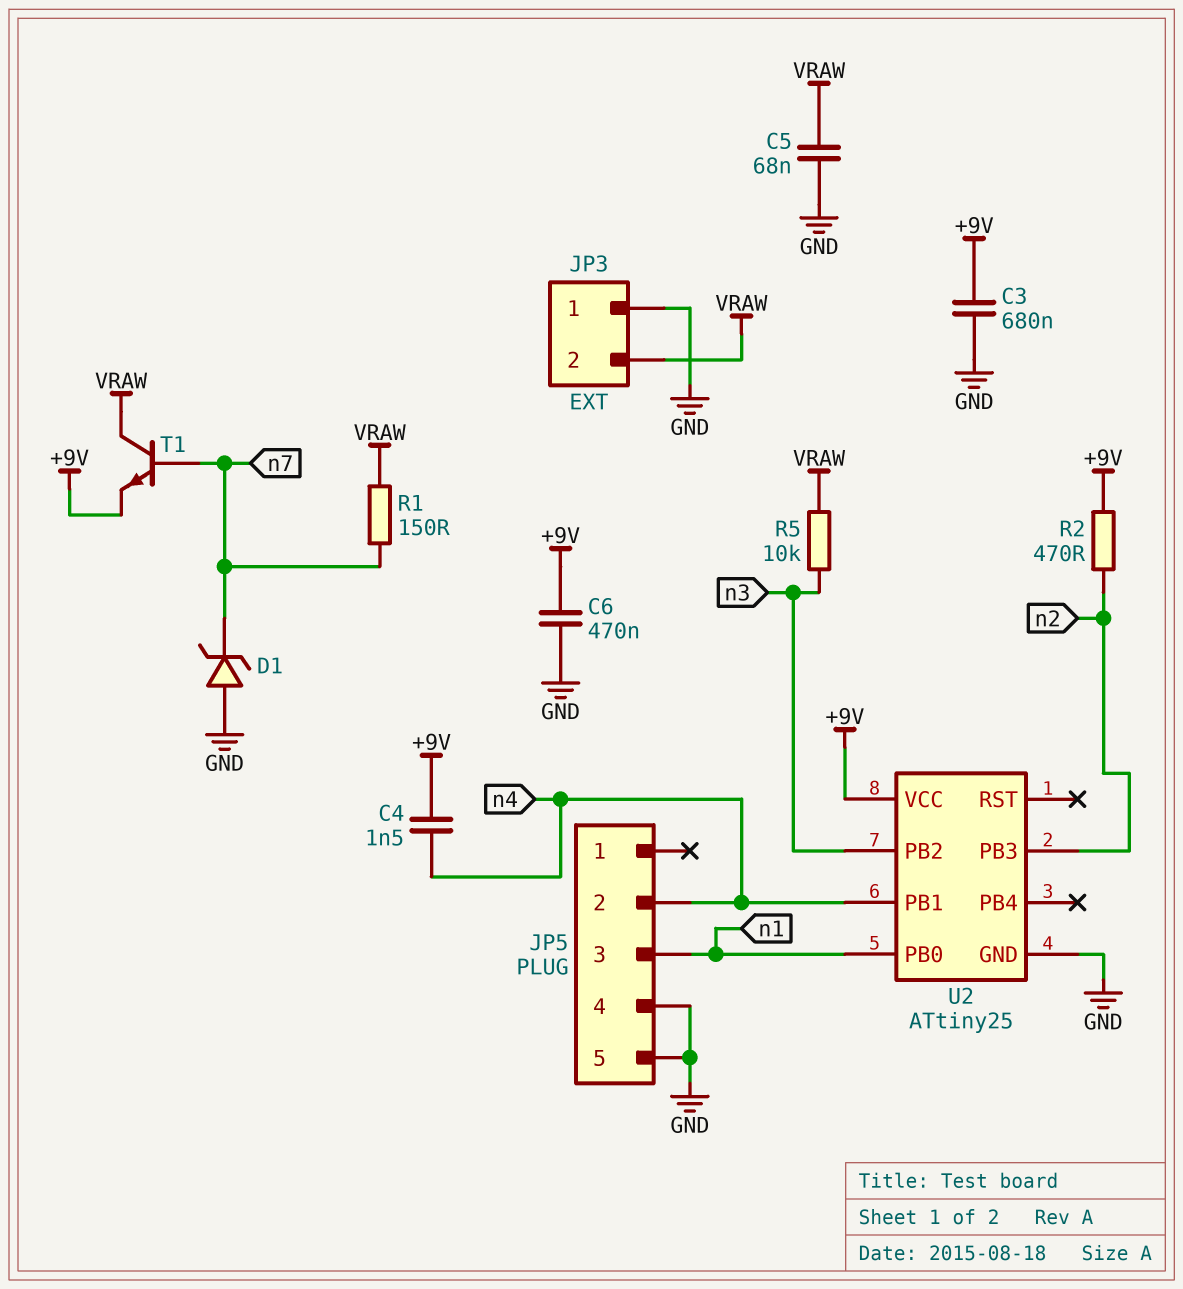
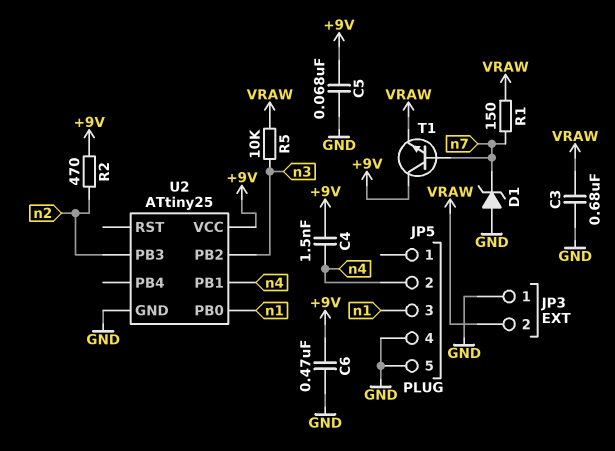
C3: 680nF (+9V, GND) -> 680nF (GND, VRAW)
C5: 68nF (GND, VRAW) -> 68nF (+9V, GND)
T1: NPN (B n7, C VRAW, E +9V) -> NPN (B n7, C +9V, E VRAW)

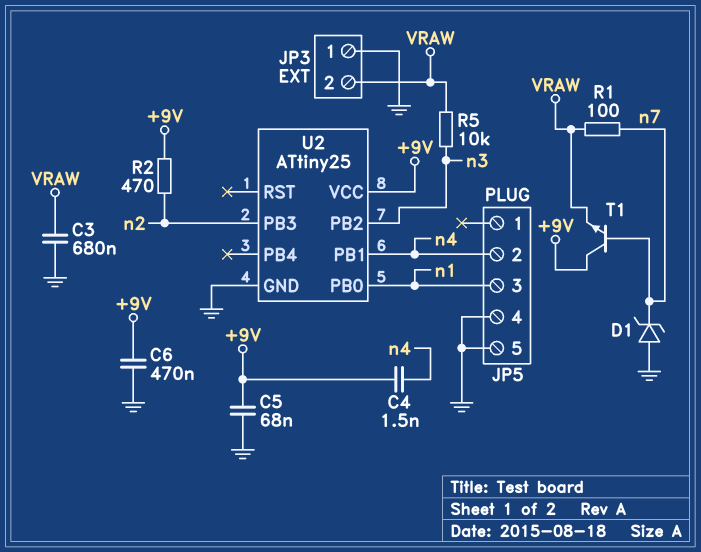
R1: 150 (VRAW, n7) -> 100 (VRAW, n7)

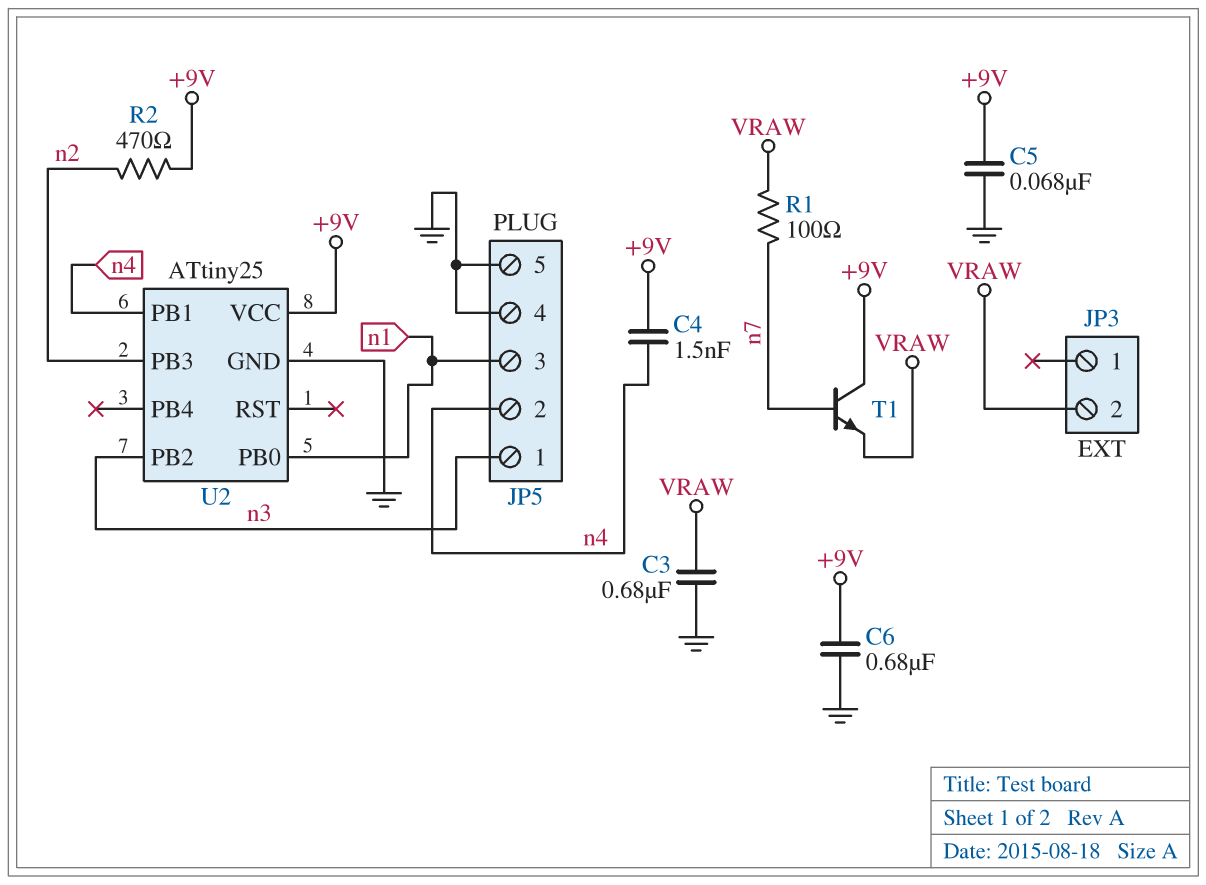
C6: 470nF (+9V, GND) -> 680nF (+9V, GND)
D1: zener (A GND, K n7) -> none
JP3 pin 1: GND -> none
JP5 pin 1: none -> n3
R5: 10k (VRAW, n3) -> none

